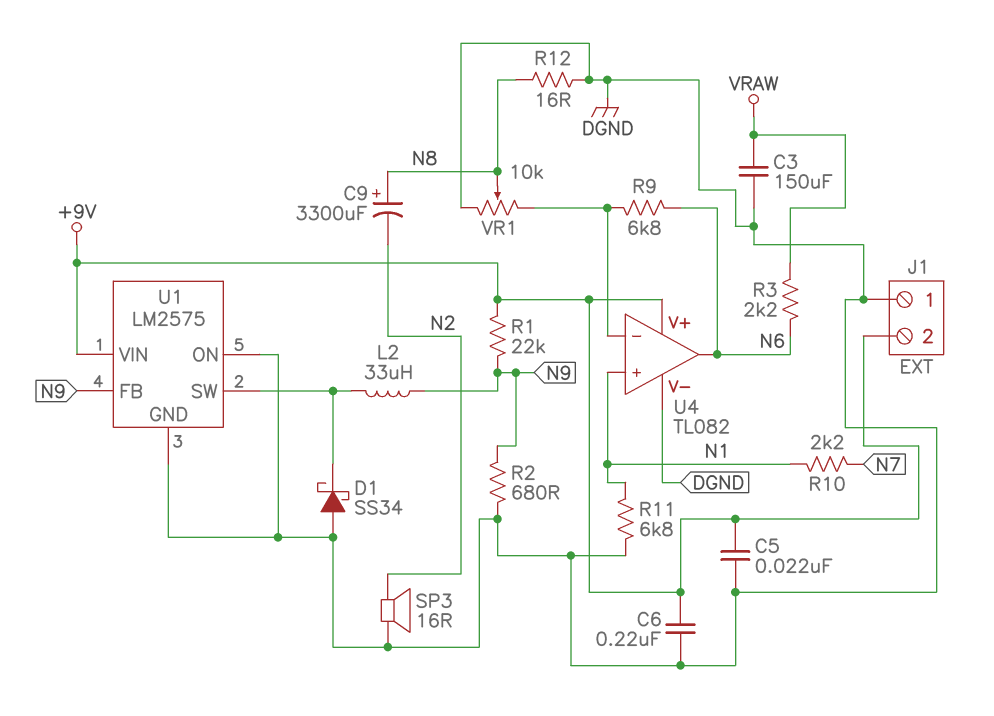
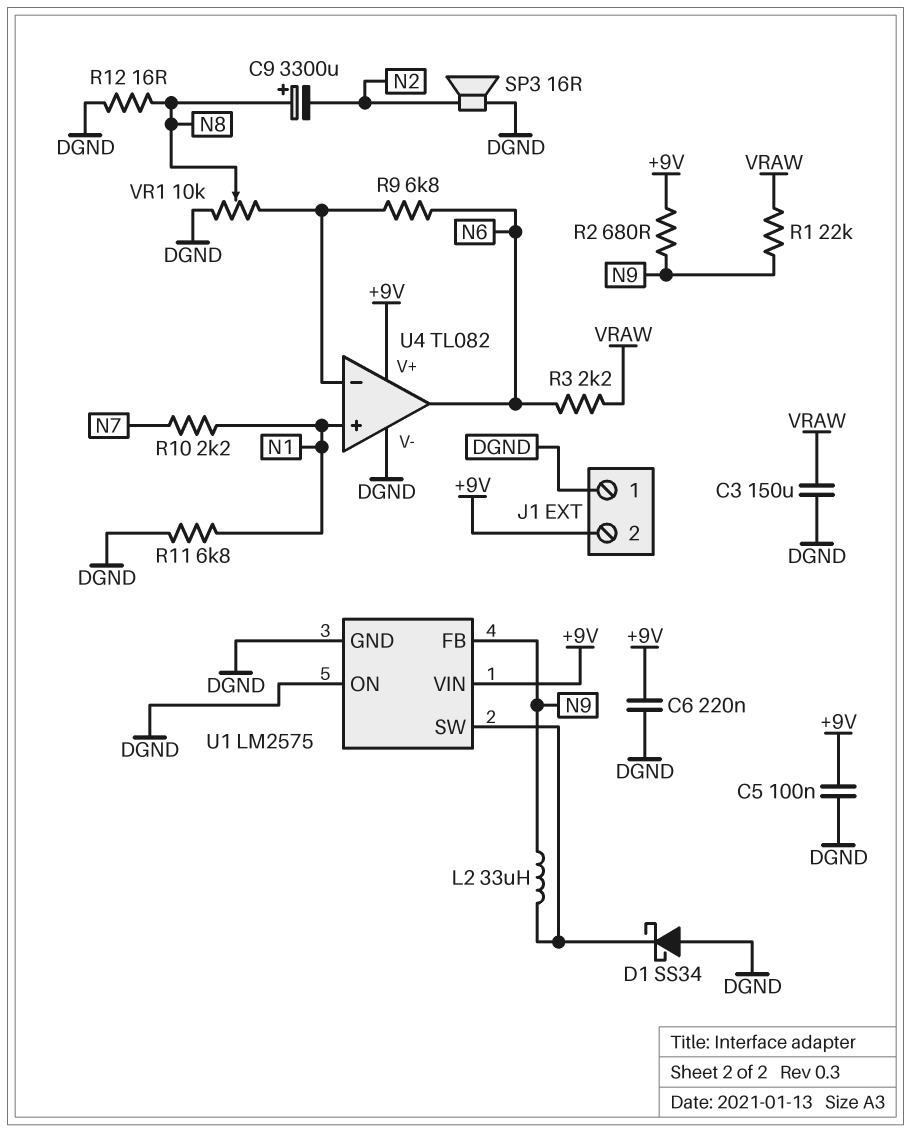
C5: 22nF (+9V, DGND) -> 100nF (+9V, DGND)
R1: 22k (+9V, N9) -> 22k (N9, VRAW)
R2: 680 (DGND, N9) -> 680 (+9V, N9)

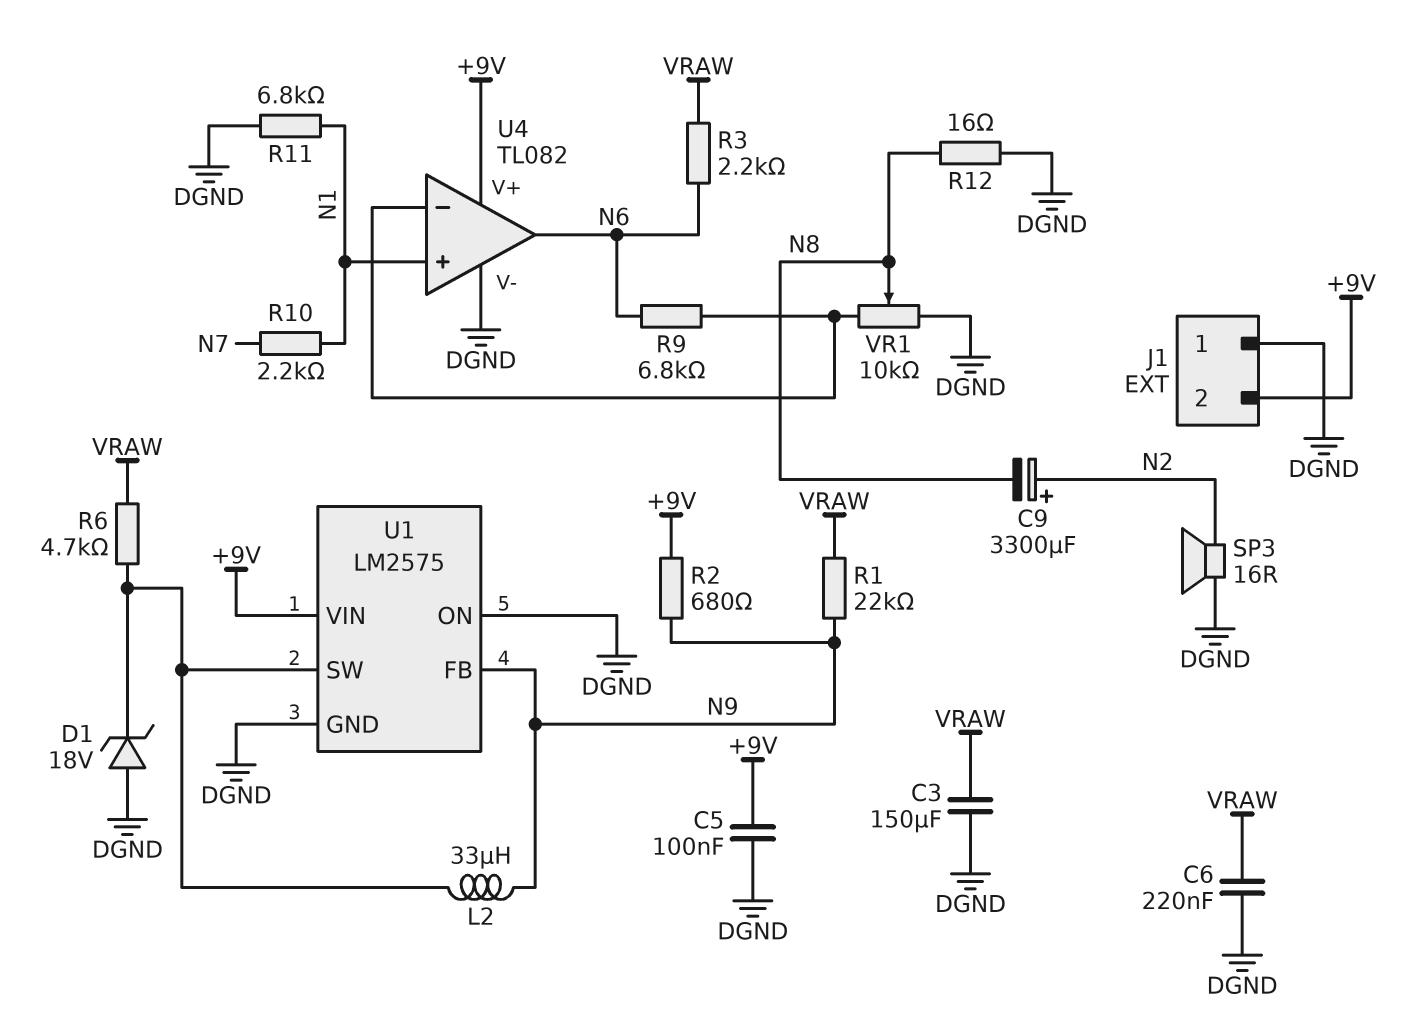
C6: 220nF (+9V, DGND) -> 220nF (DGND, VRAW)
C9: 3300uF (plus N8, minus N2) -> 3300uF (plus N2, minus N8)
D1: schottky SS34 (A DGND, K U1/SW) -> zener 18V (A DGND, K U1/SW)
R6: none -> 4.7k (U1/SW, VRAW)

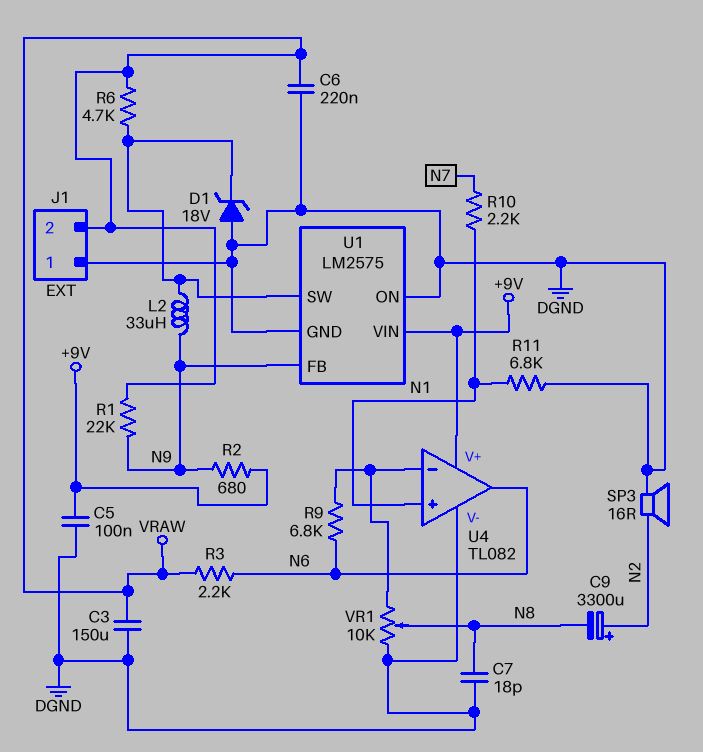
C7: none -> 18pF (DGND, N8)
J1 pin 2: +9V -> VRAW
R12: 16 (DGND, N8) -> none

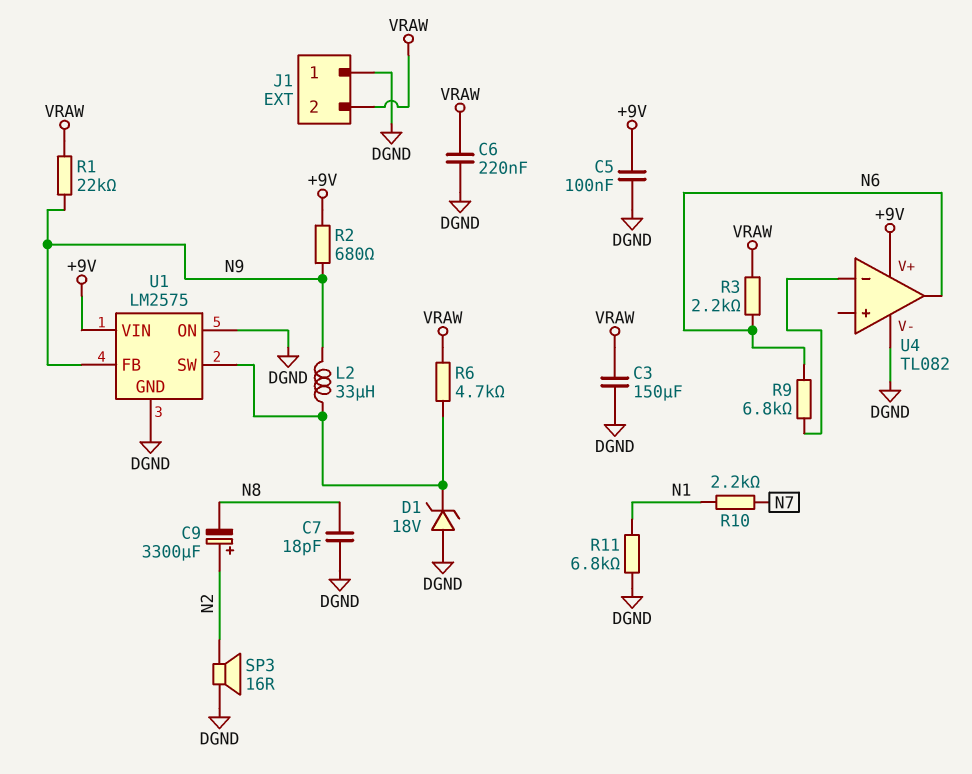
U4 pin in+: N1 -> none
VR1: 10k (DGND, U4/in-, wiper N8) -> none

